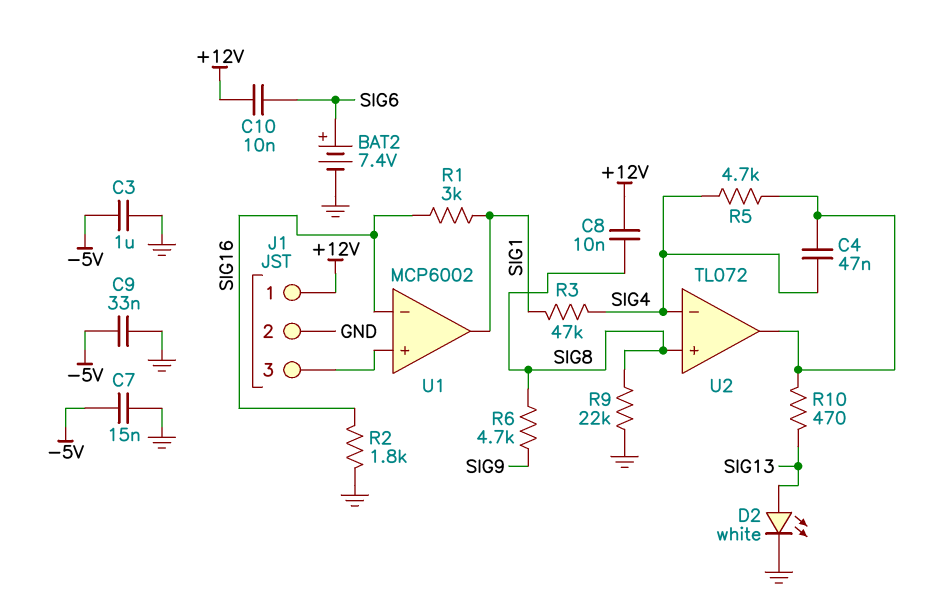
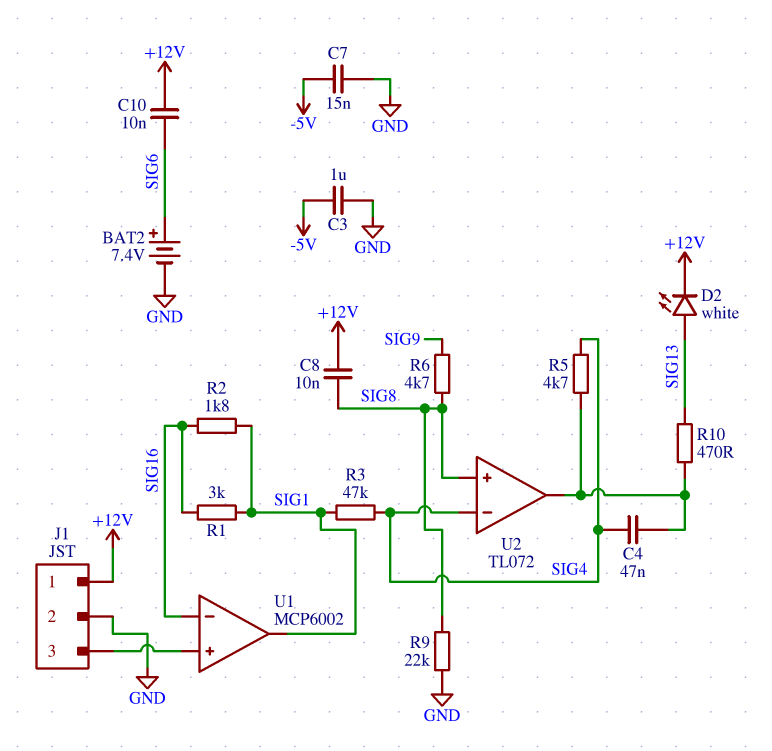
C9: 33nF (-5V, GND) -> none
D2: LED white (A SIG13, K GND) -> LED white (A SIG13, K +12V)
R2: 1.8k (GND, SIG16) -> 1.8k (SIG1, SIG16)

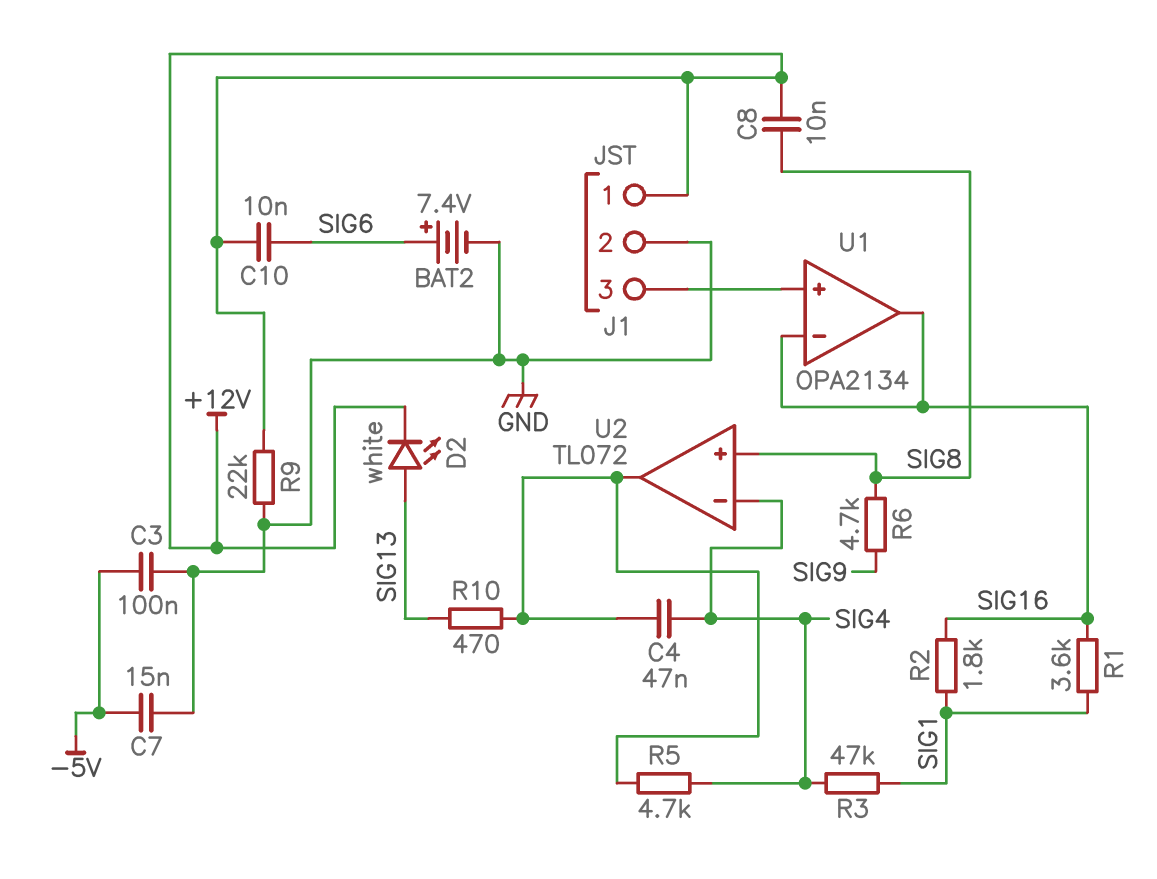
C3: 1uF (-5V, GND) -> 100nF (-5V, GND)
R1: 3k (SIG1, SIG16) -> 3.6k (SIG1, SIG16)
R9: 22k (GND, SIG8) -> 22k (+12V, GND)
U1: MCP6002 -> OPA2134
U1 pin out: SIG1 -> SIG16

